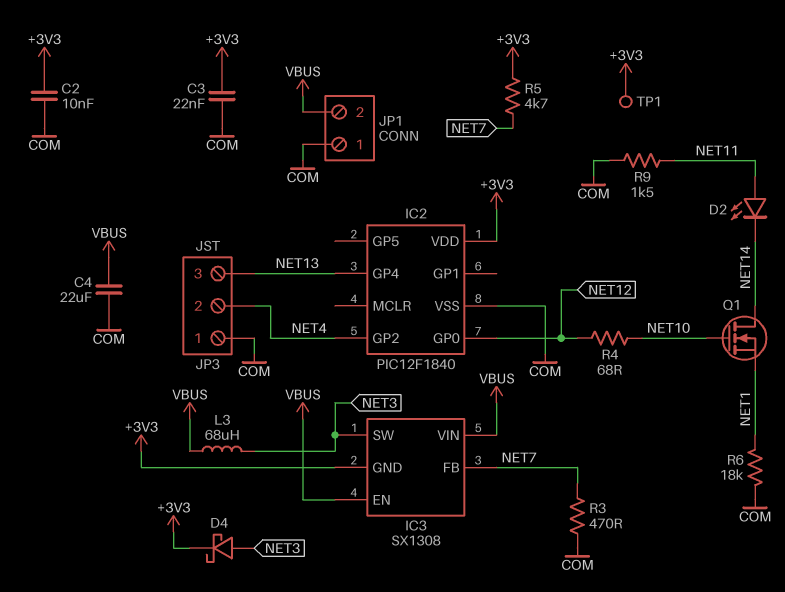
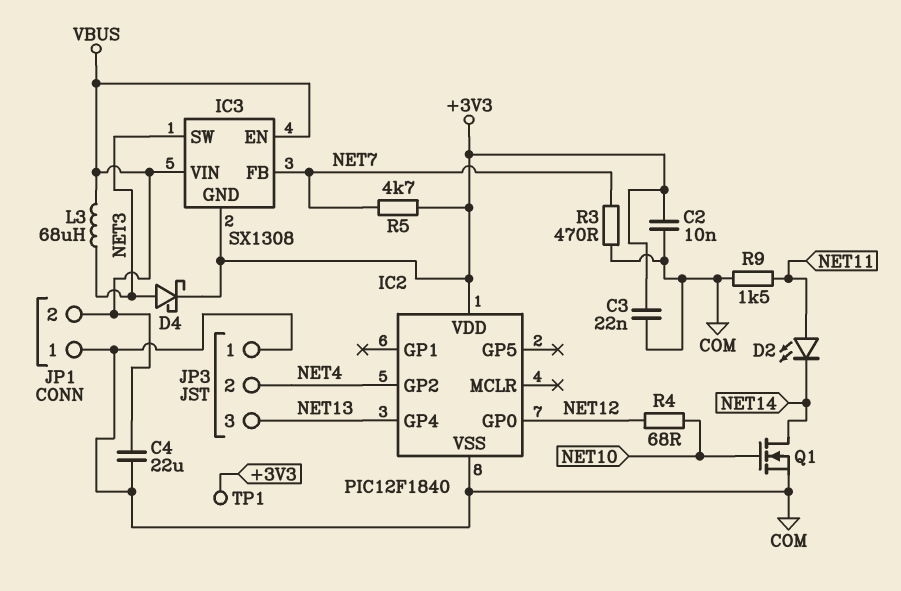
Q1: NMOS (G NET10, D NET14, S NET1) -> NMOS (G NET10, D NET14, S COM)
R6: 18k (COM, NET1) -> none

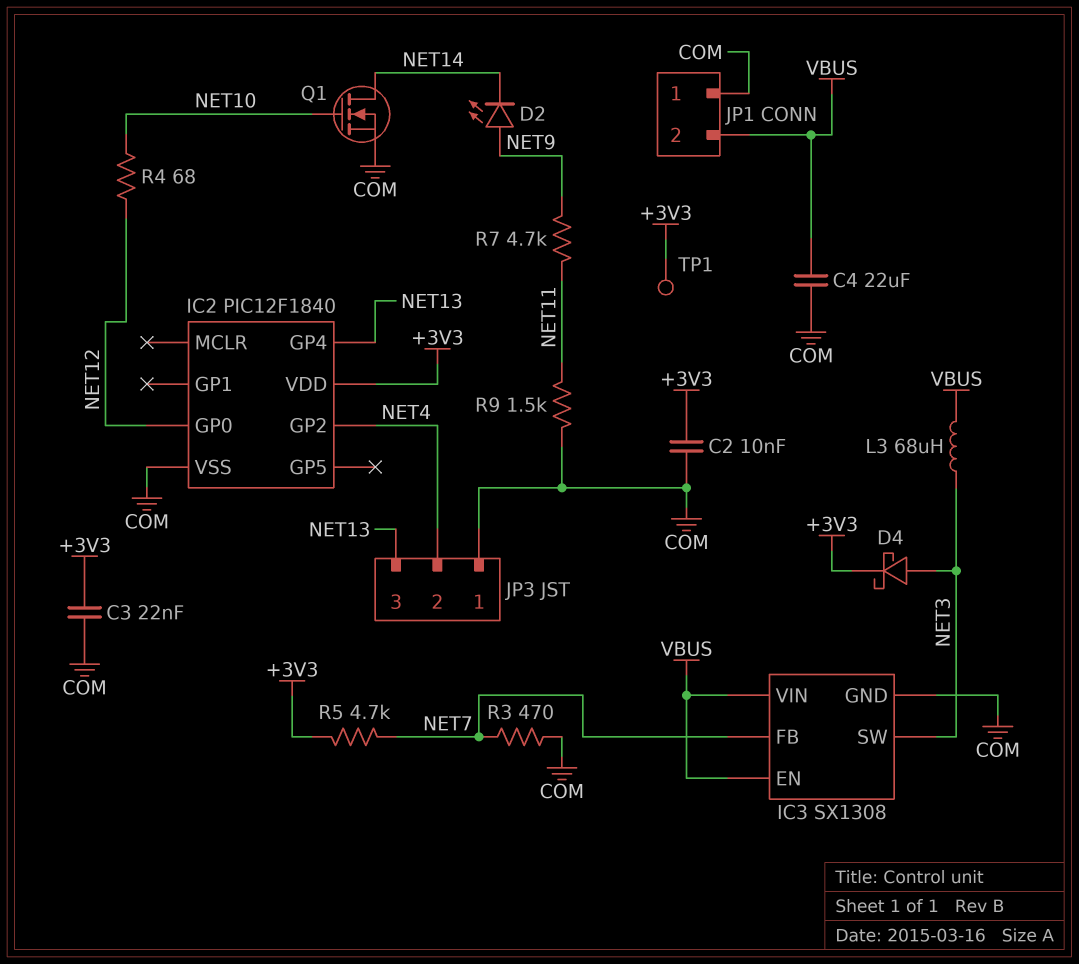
D2: LED (A NET11, K NET14) -> LED (A NET9, K NET14)
IC3 pin GND: +3V3 -> COM
R7: none -> 4.7k (NET9, NET11)

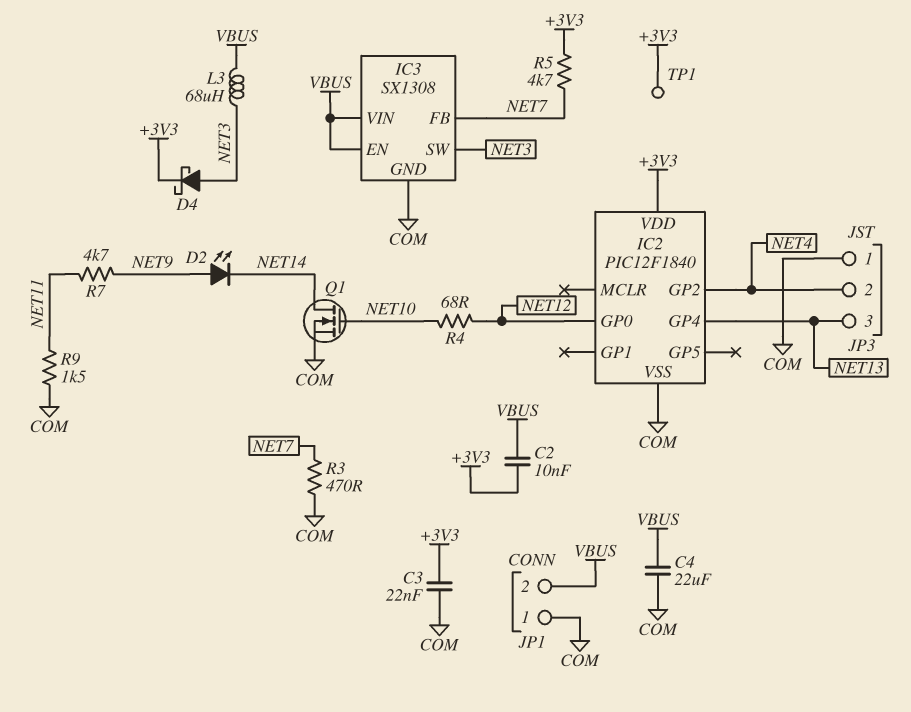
C2: 10nF (+3V3, COM) -> 10nF (+3V3, VBUS)

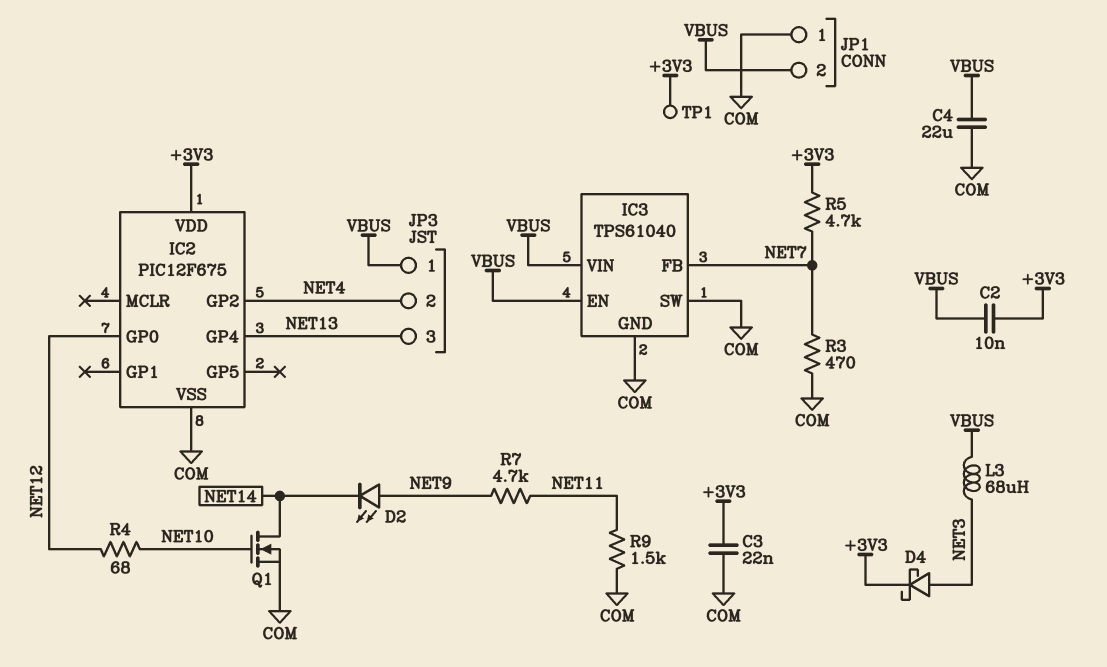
IC2: PIC12F1840 -> PIC12F675
IC3: SX1308 -> TPS61040
IC3 pin SW: NET3 -> COM
JP3 pin 1: COM -> VBUS

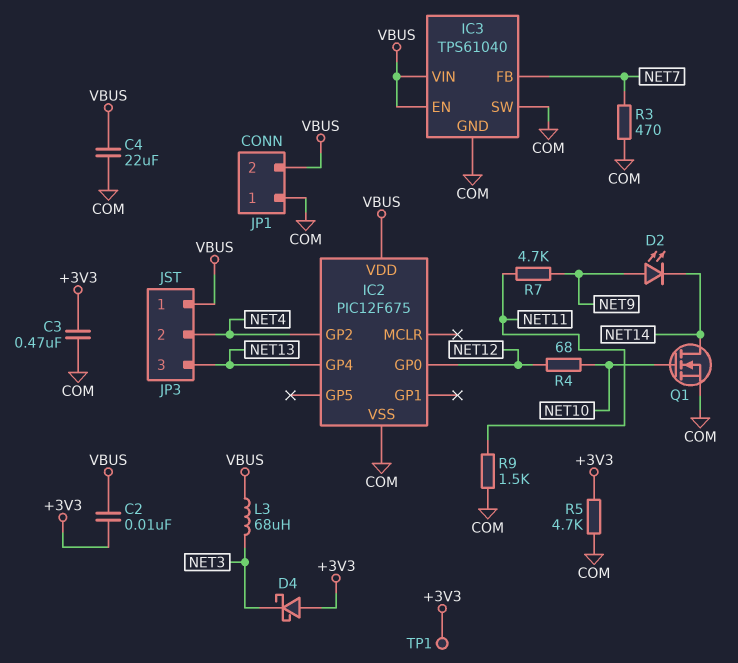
C3: 22nF (+3V3, COM) -> 470nF (+3V3, COM)
D4: schottky (A NET3, K +3V3) -> schottky (A +3V3, K NET3)
IC2 pin VDD: +3V3 -> VBUS
R5: 4.7k (+3V3, NET7) -> 4.7k (+3V3, COM)

